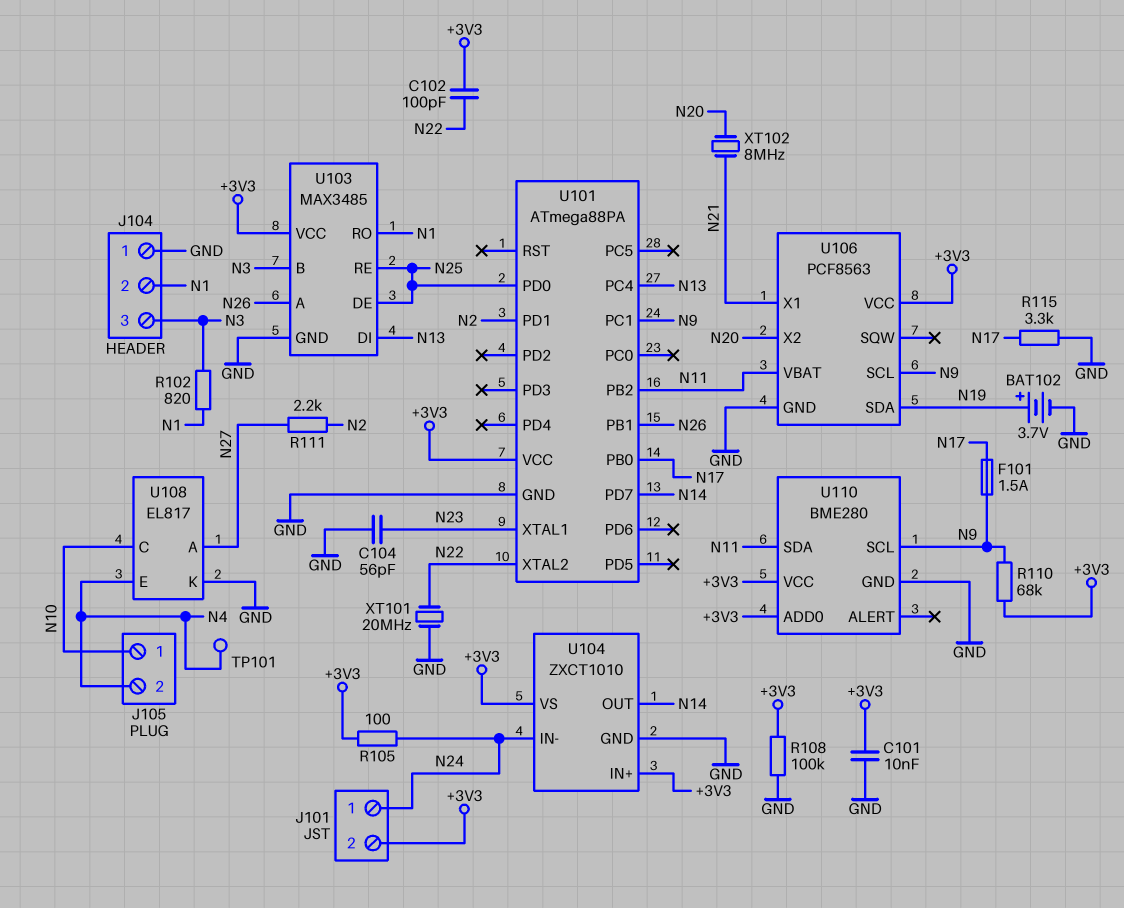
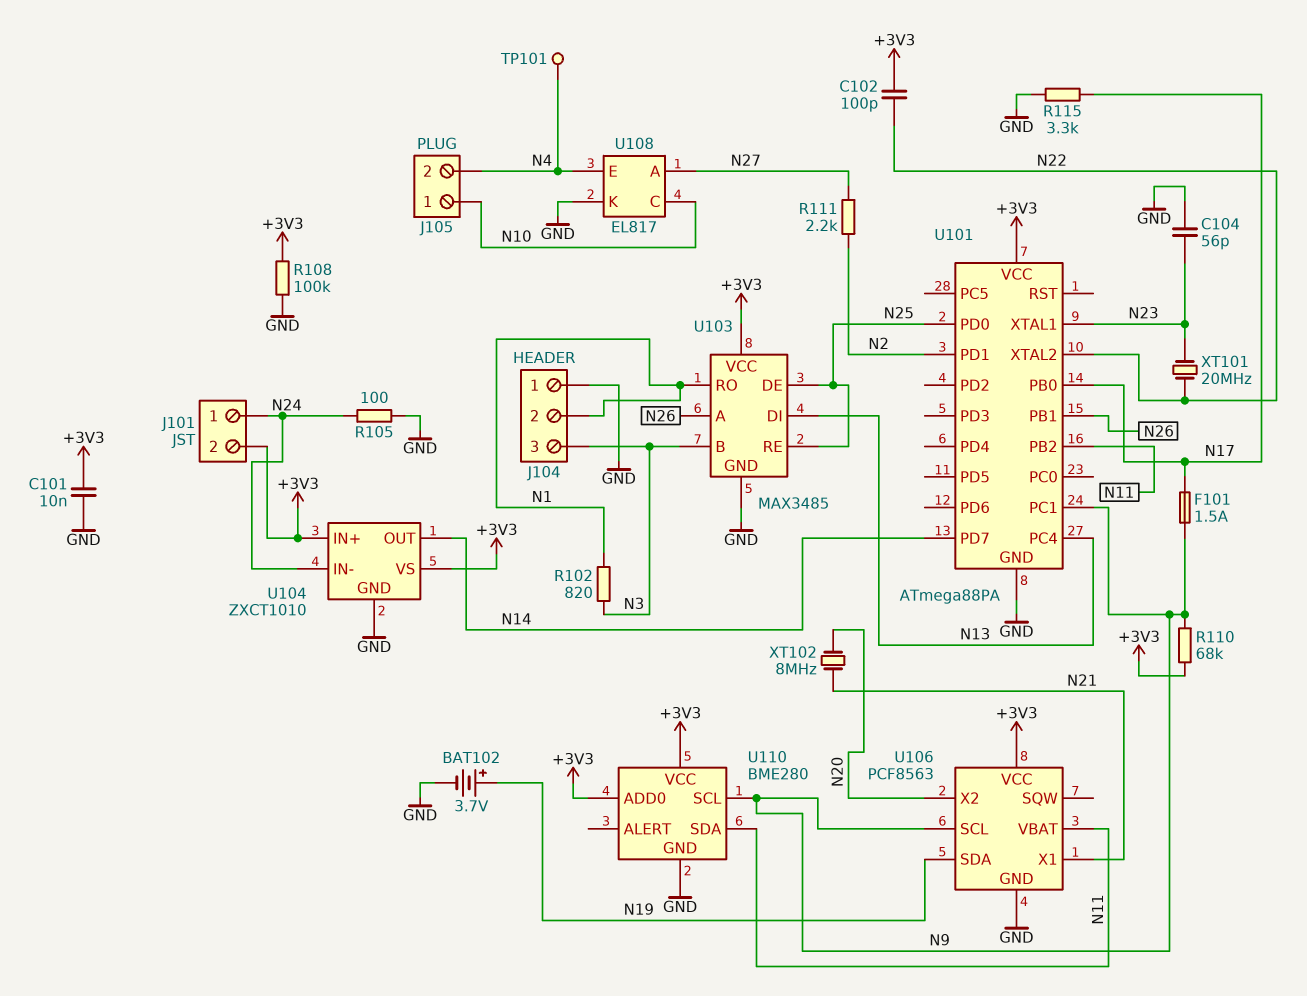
R105: 100 (+3V3, N24) -> 100 (GND, N24)
XT101: 20MHz (GND, N22) -> 20MHz (N22, N23)

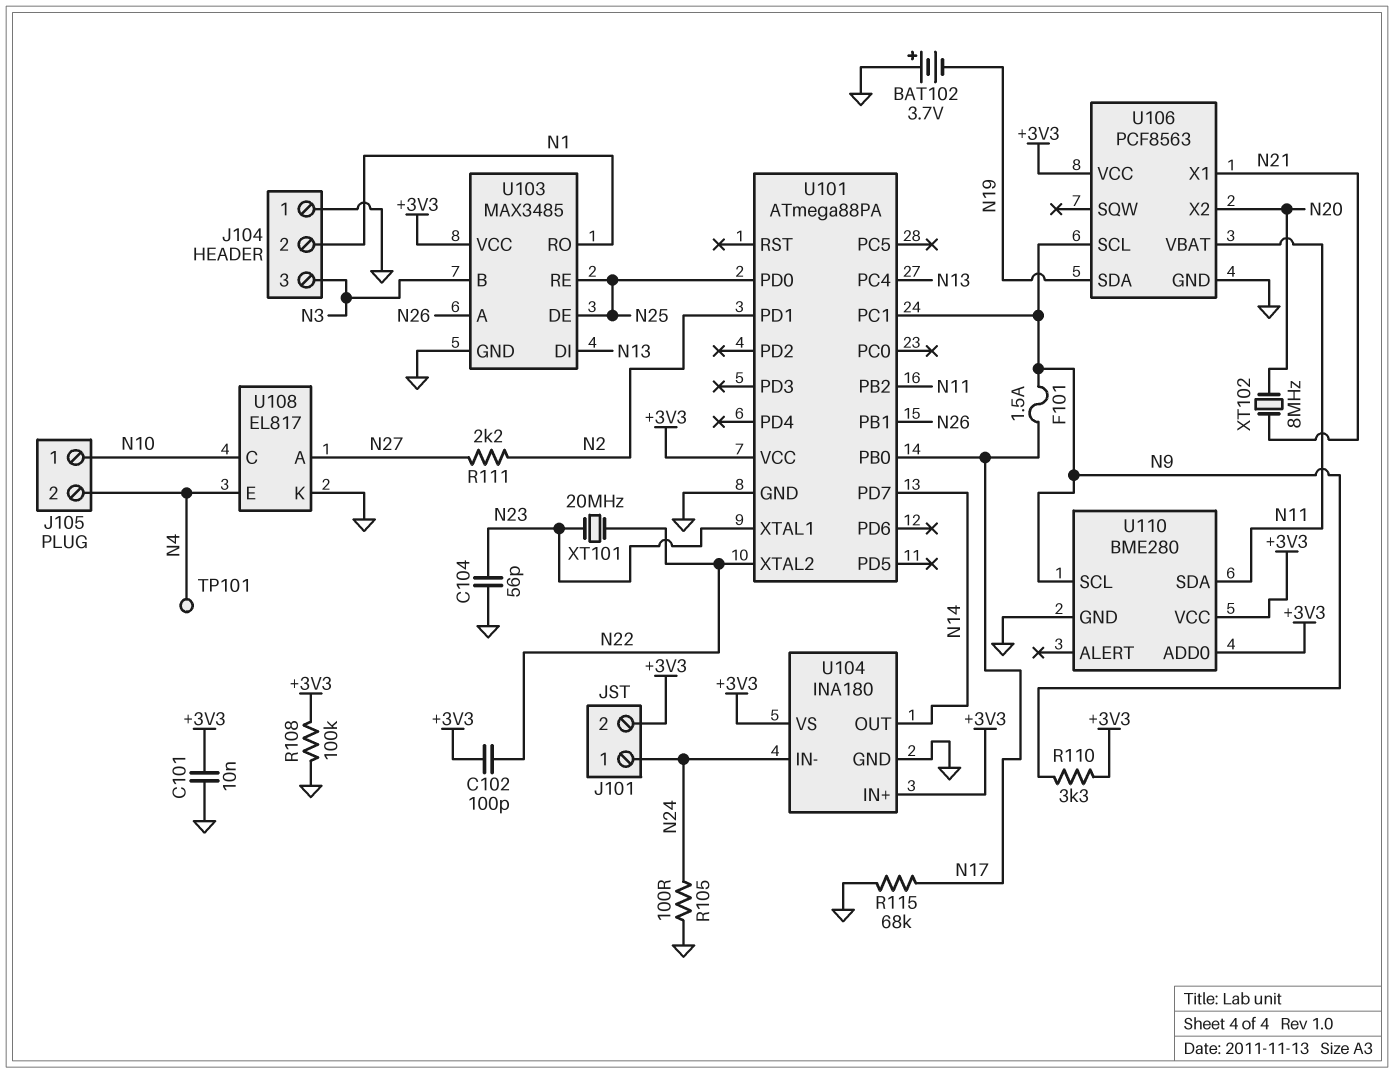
BAT102: 3.7V (plus N19, minus GND) -> 3.7V (plus GND, minus N19)
R102: 820 (N1, N3) -> none
R110: 68k (+3V3, N9) -> 3.3k (+3V3, N9)
R115: 3.3k (GND, N17) -> 68k (GND, N17)
U104: ZXCT1010 -> INA180

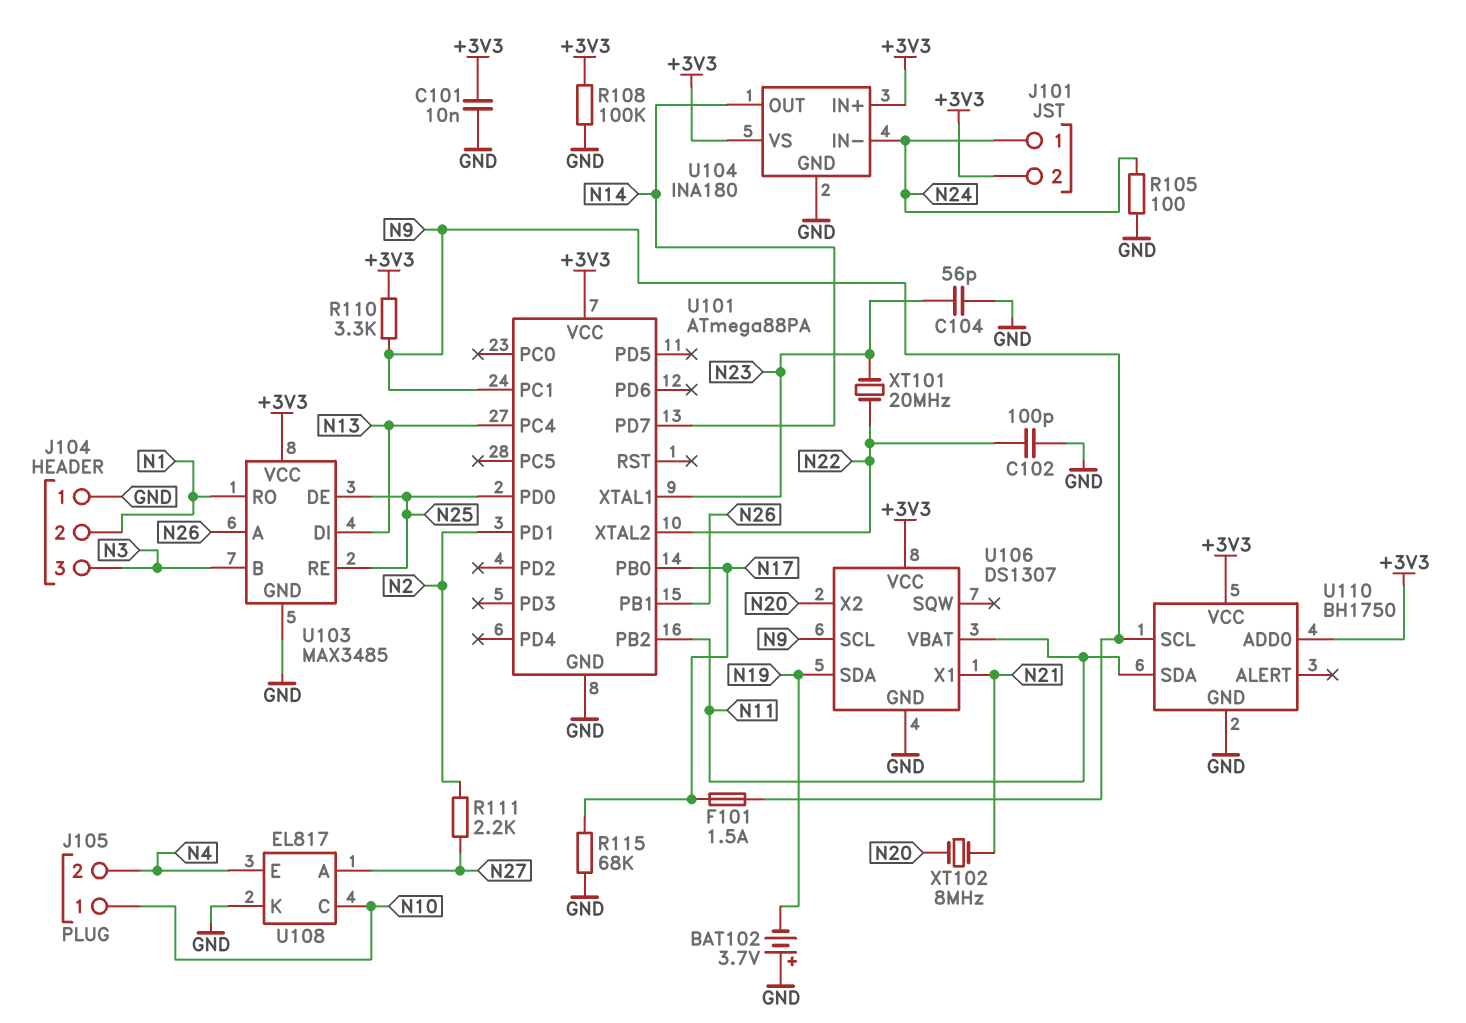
C102: 100pF (+3V3, N22) -> 100pF (GND, N22)
TP101: test point (N4) -> none
U106: PCF8563 -> DS1307
U110: BME280 -> BH1750

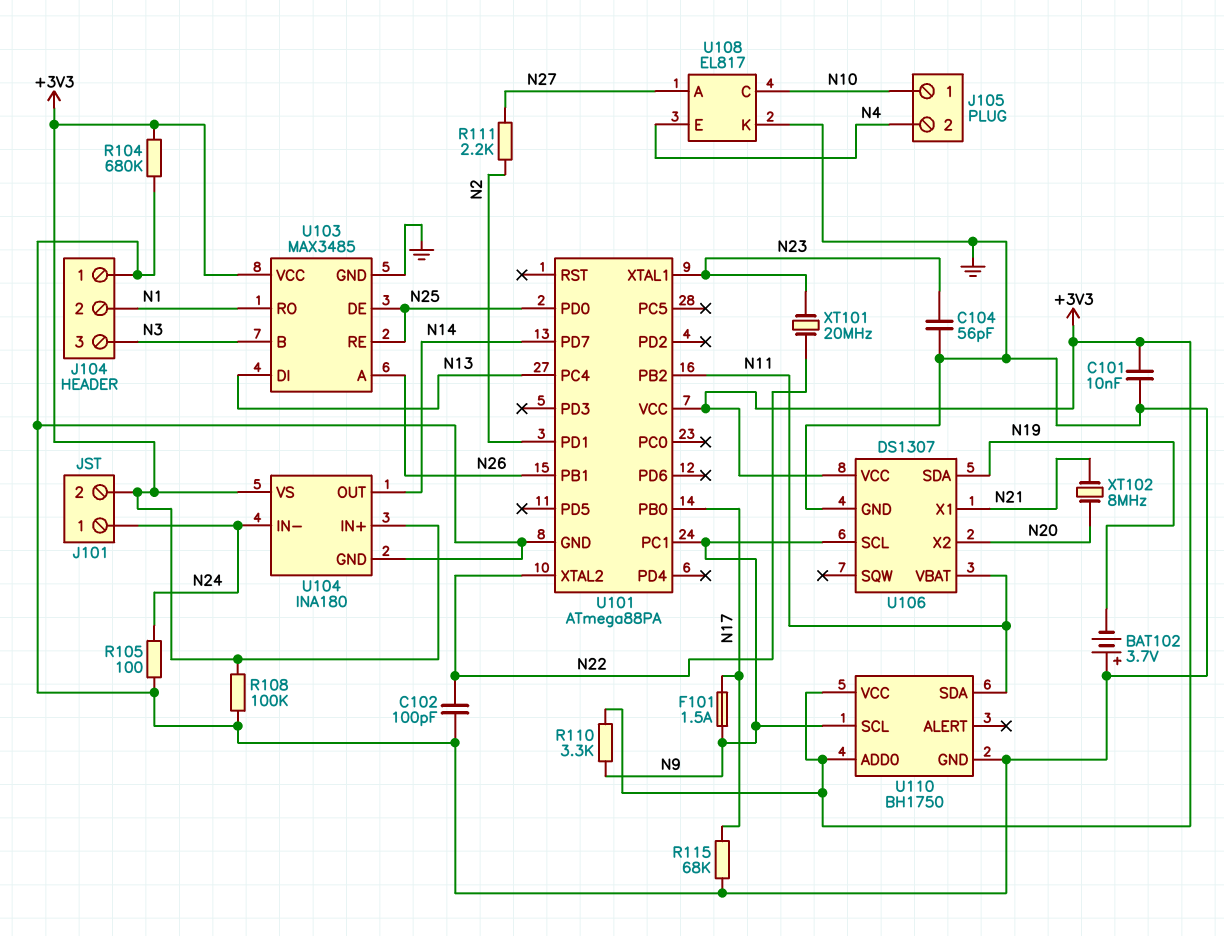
R104: none -> 680k (+3V3, GND)

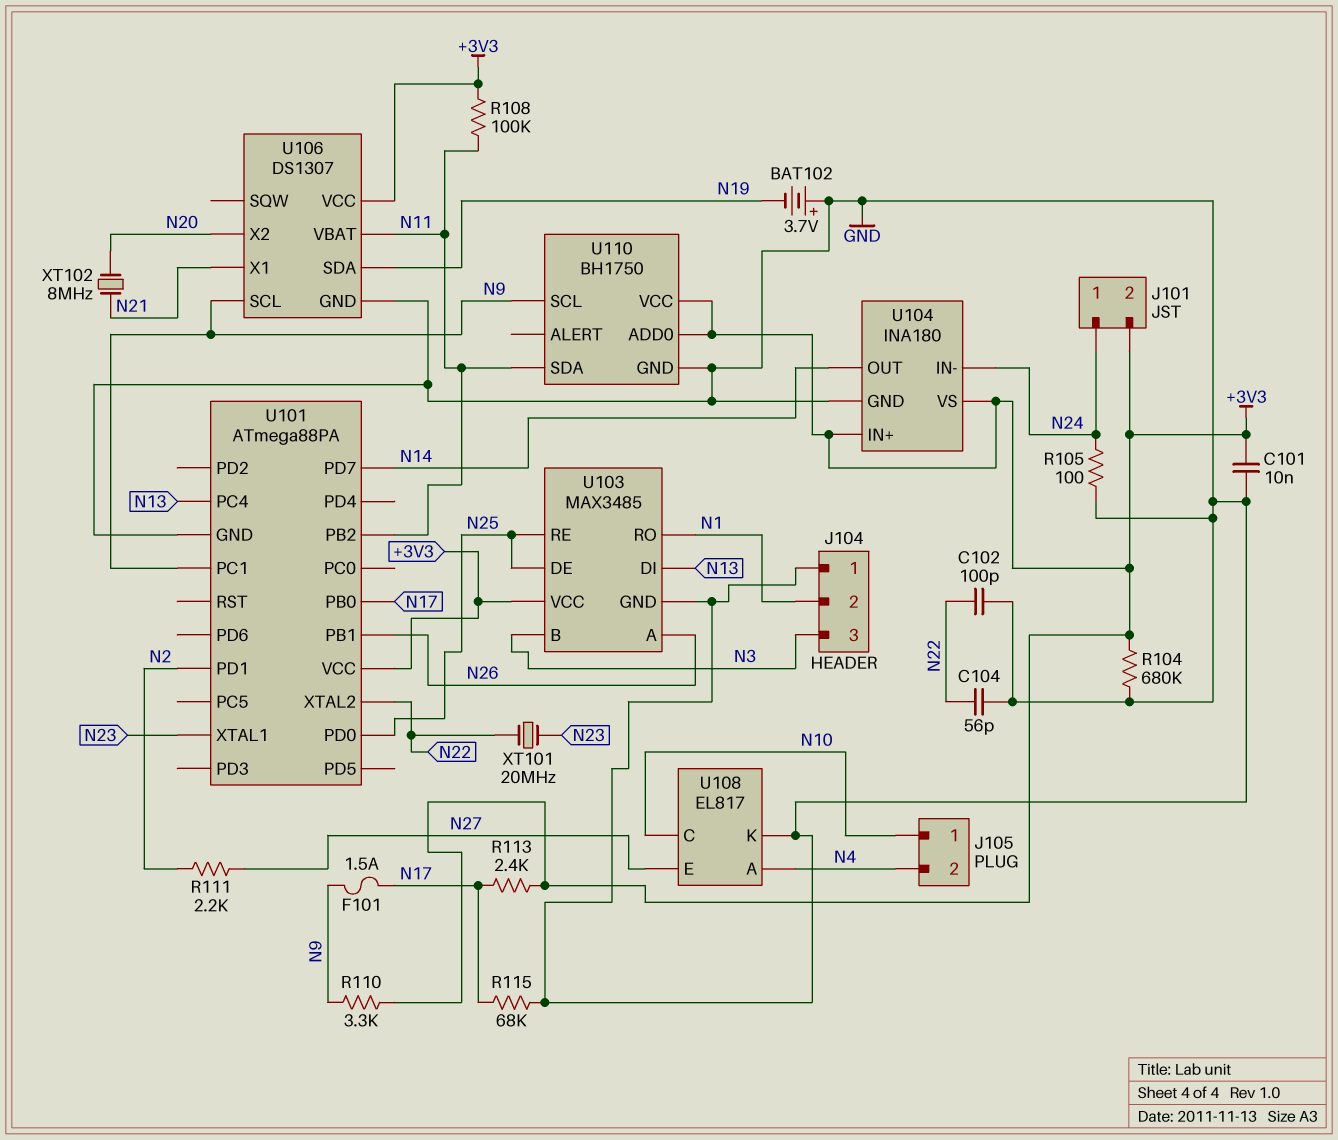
C104: 56pF (GND, N23) -> 56pF (GND, N22)
R108: 100k (+3V3, GND) -> 100k (+3V3, N11)
R113: none -> 2.4k (+3V3, N17)
U108 pin A: N27 -> N4
U108 pin E: N4 -> N27

